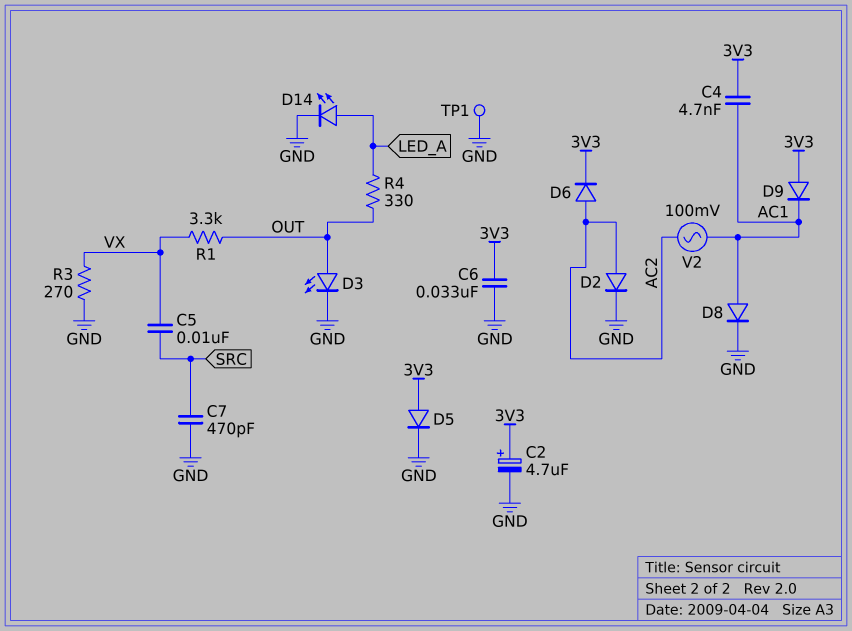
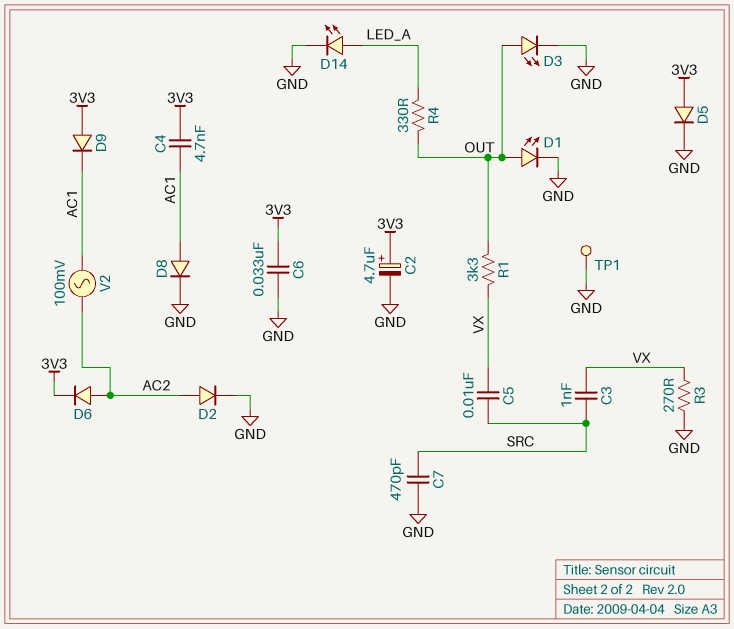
C3: none -> 1nF (SRC, VX)
D1: none -> LED (A OUT, K GND)

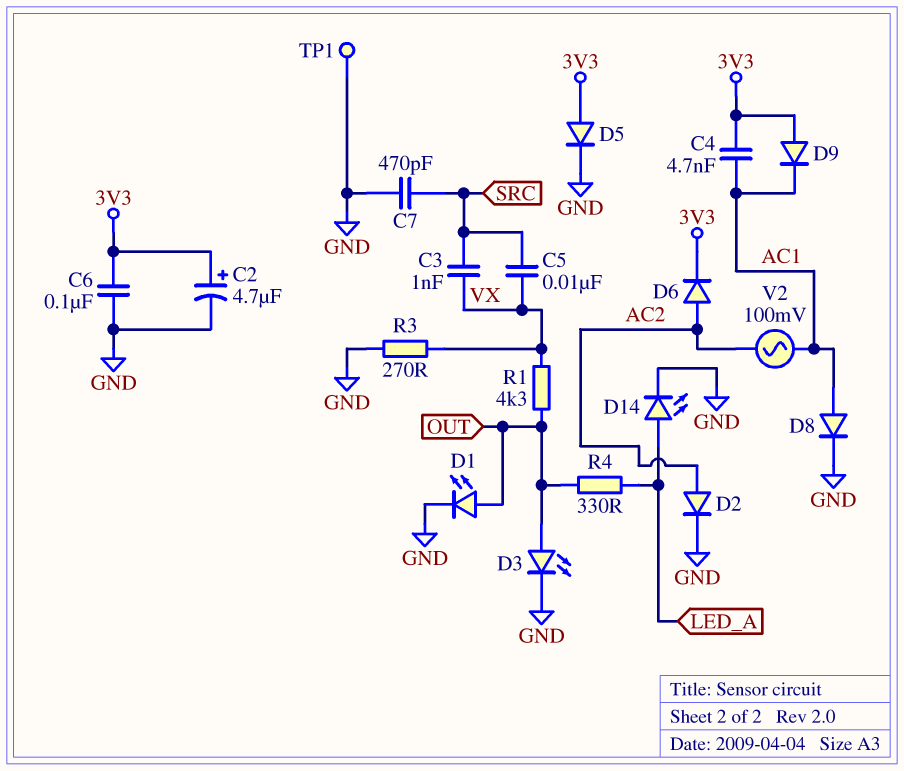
C6: 33nF (3V3, GND) -> 100nF (3V3, GND)
R1: 3.3k (OUT, VX) -> 4.3k (OUT, VX)

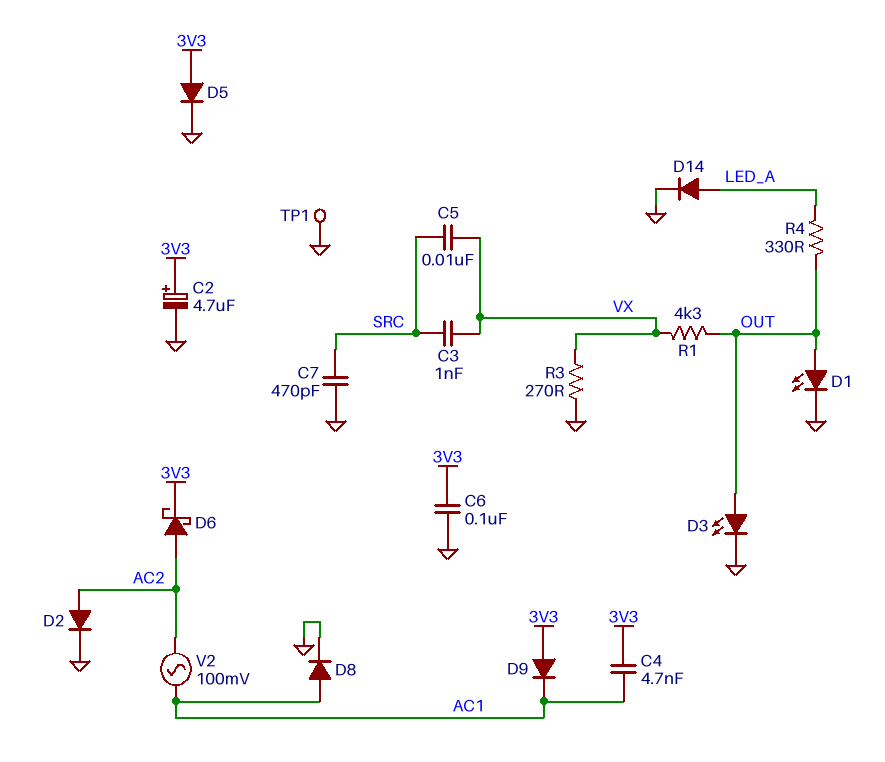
D6: diode (A AC2, K 3V3) -> schottky (A AC2, K 3V3)
D14: LED (A LED_A, K GND) -> diode (A LED_A, K GND)

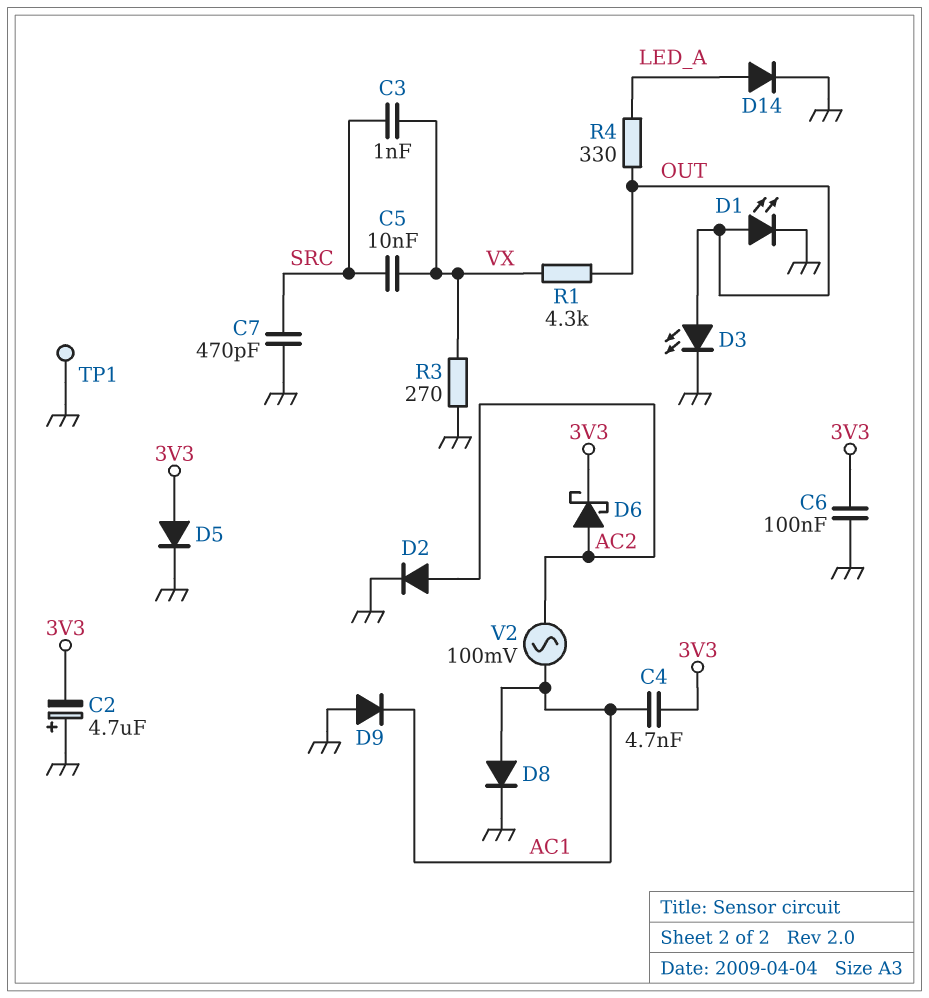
C2: 4.7uF (plus 3V3, minus GND) -> 4.7uF (plus GND, minus 3V3)
D9: diode (A 3V3, K AC1) -> diode (A GND, K AC1)

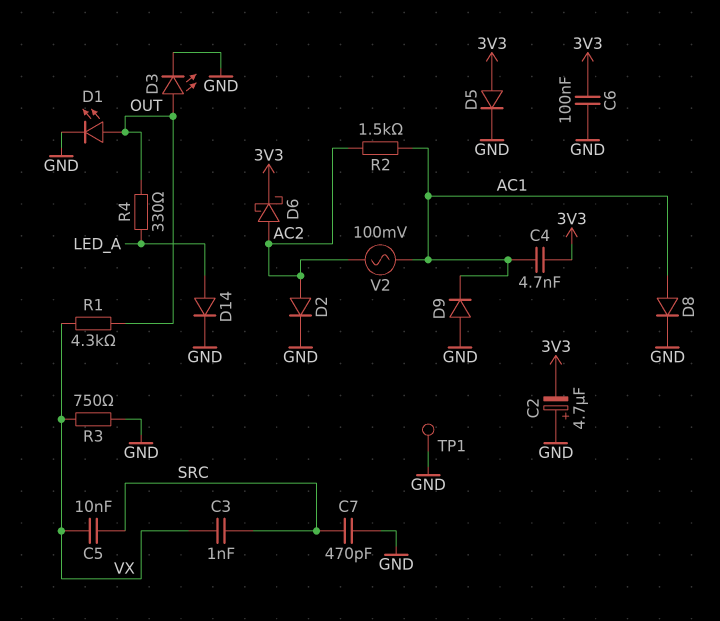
R2: none -> 1.5k (AC1, AC2)
R3: 270 (GND, VX) -> 750 (GND, VX)

